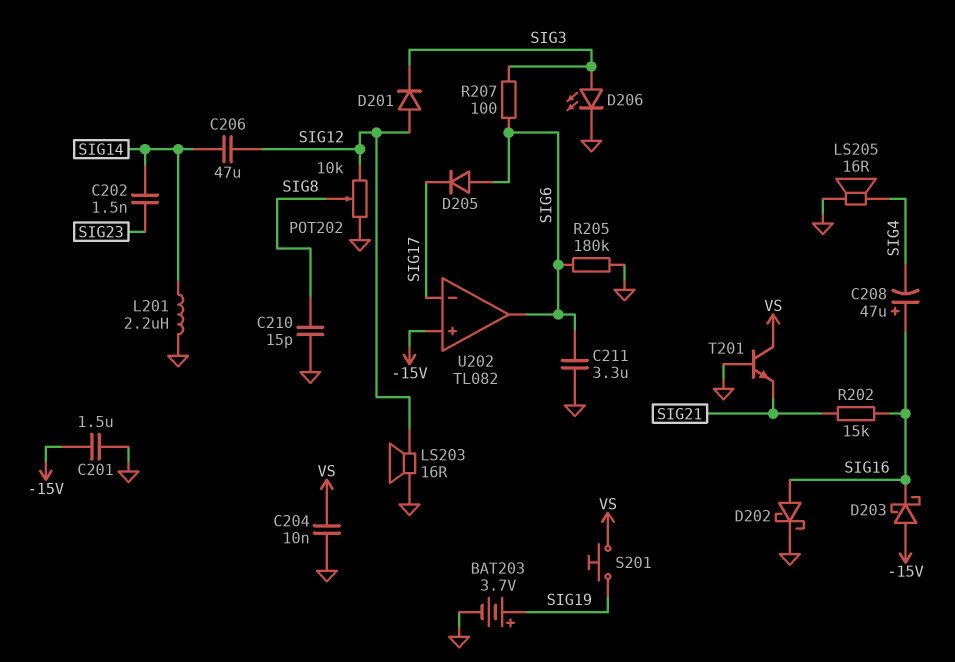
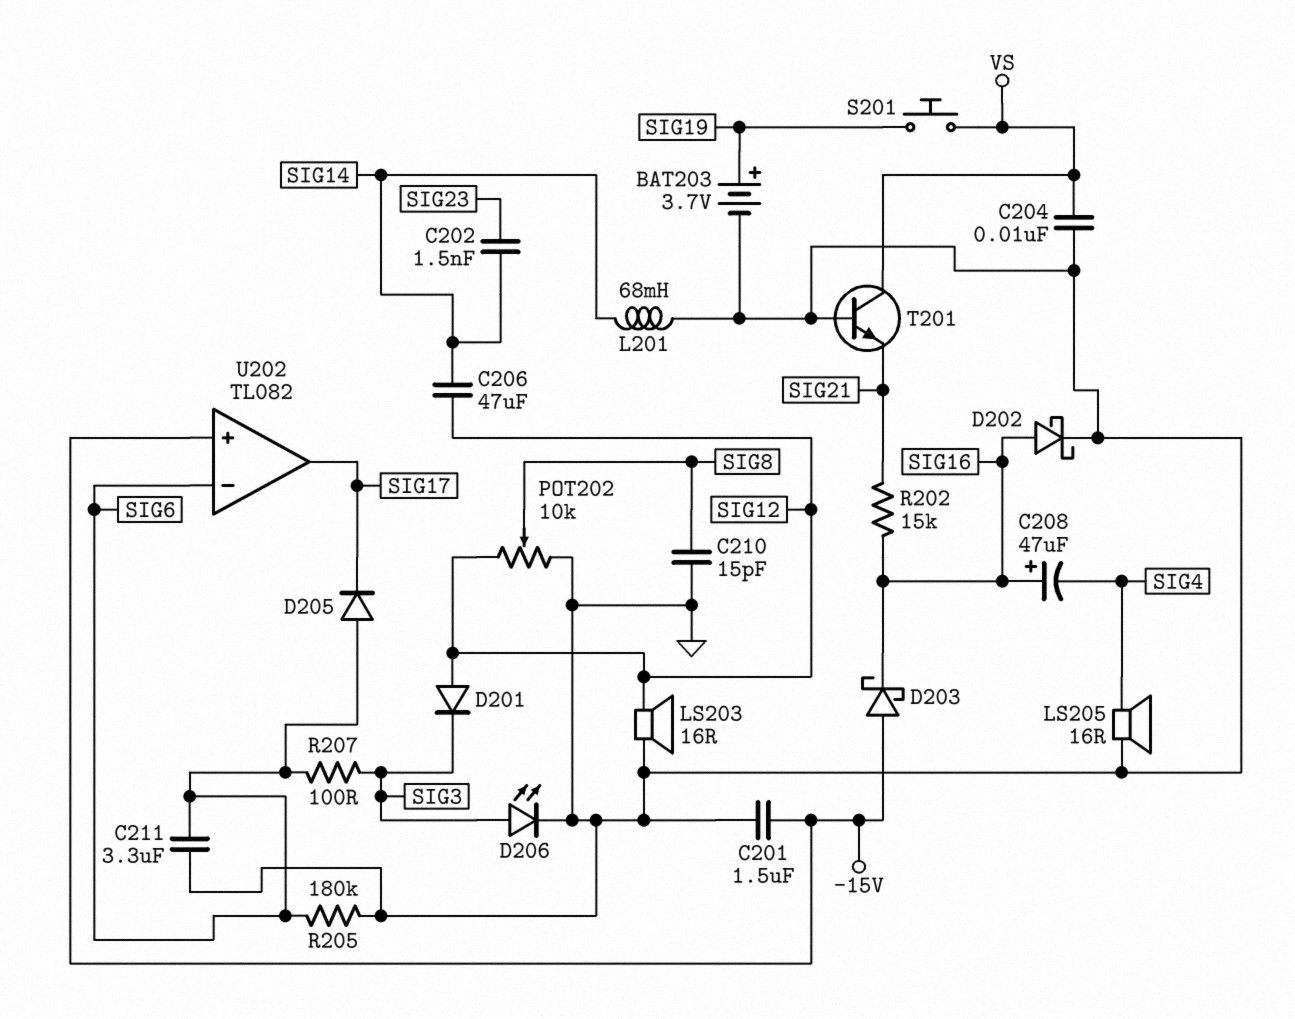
L201: 2.2uH (GND, SIG14) -> 68mH (GND, SIG14)
U202 pin in-: SIG17 -> SIG6
U202 pin out: SIG6 -> SIG17

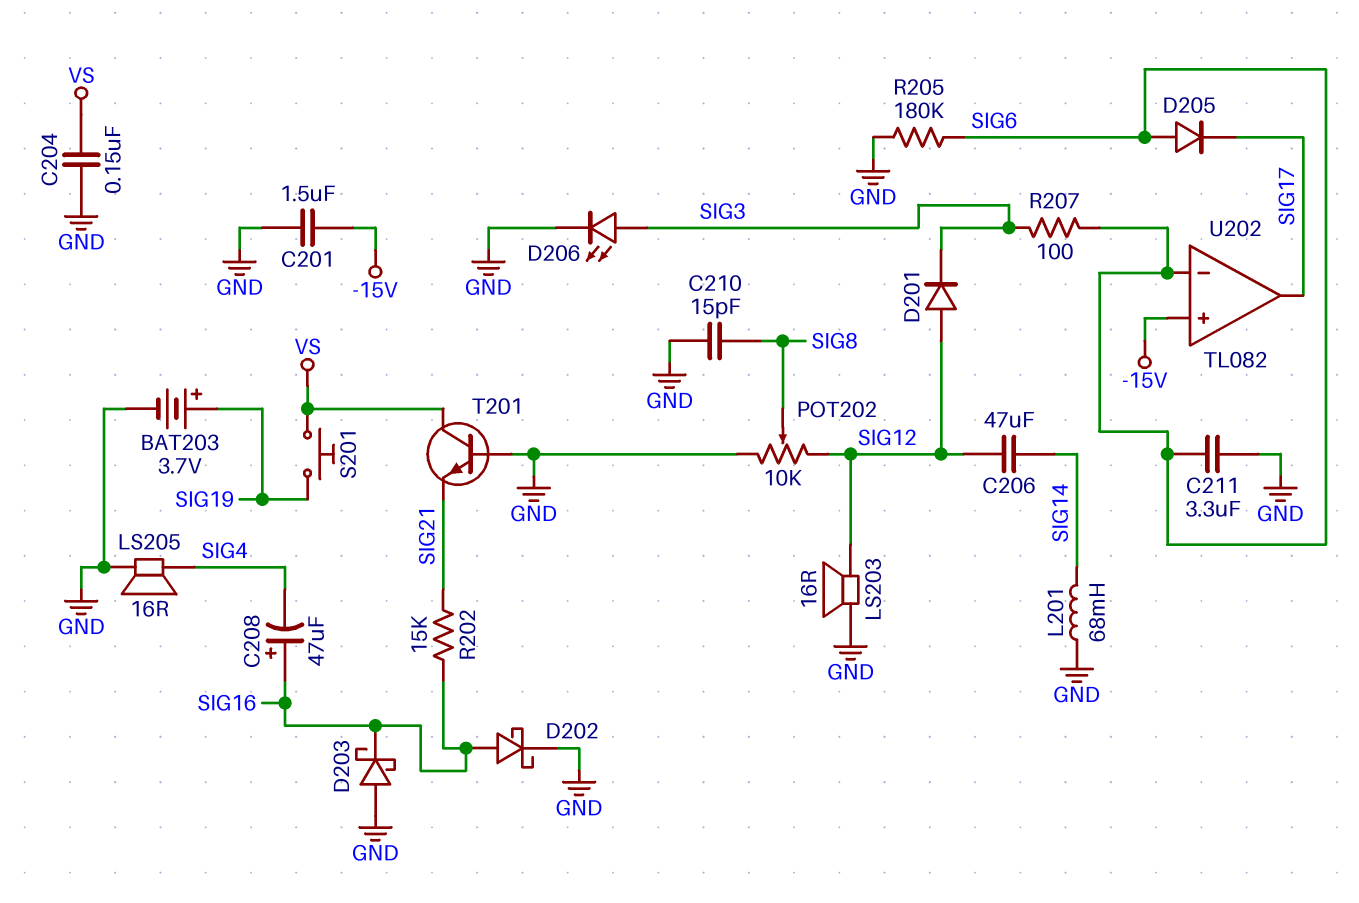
C202: 1.5nF (SIG14, SIG23) -> none
C204: 10nF (GND, VS) -> 150nF (GND, VS)
D203: schottky (A -15V, K SIG16) -> schottky (A GND, K SIG16)

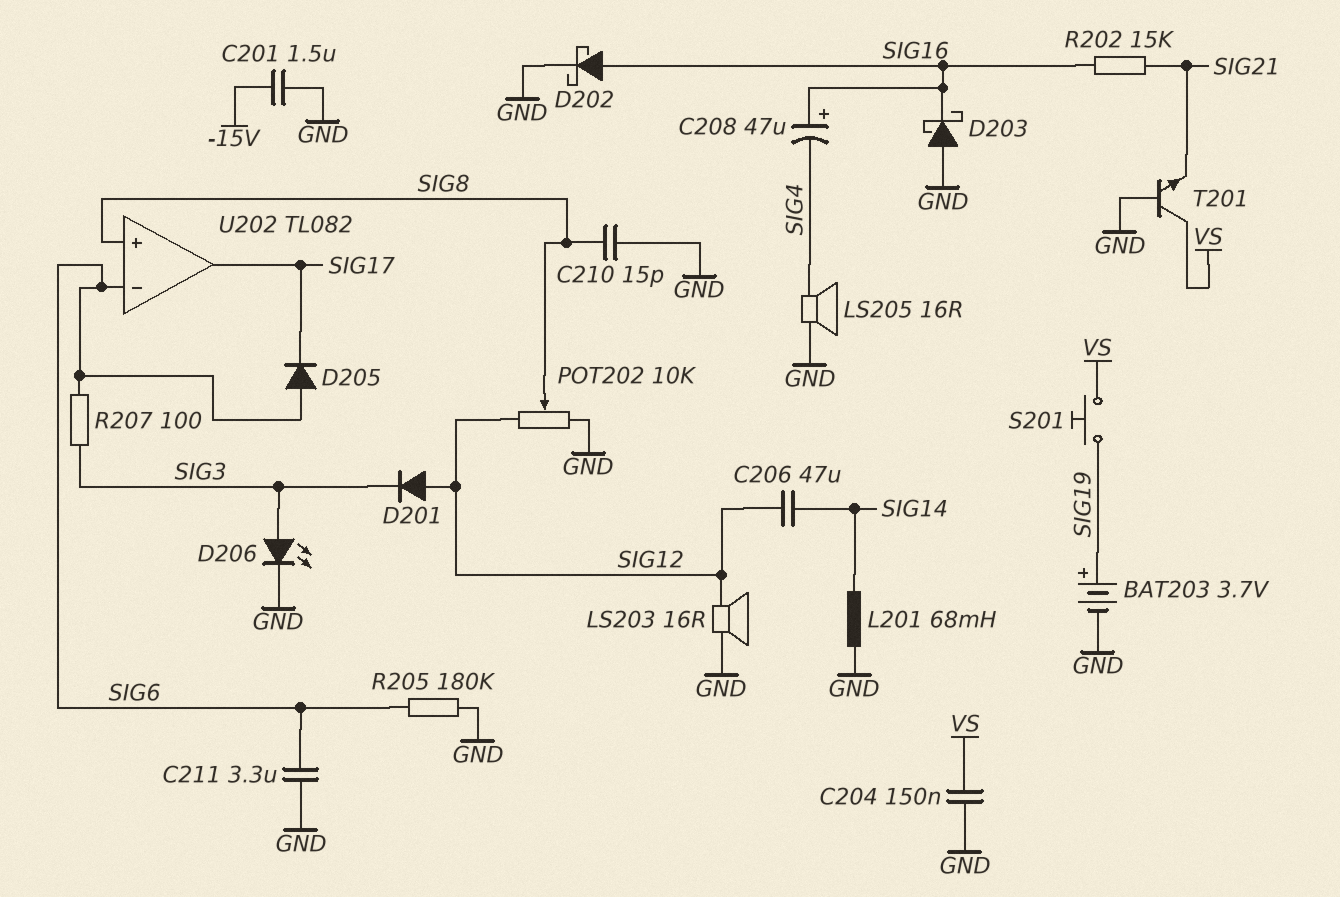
U202 pin in+: -15V -> SIG8

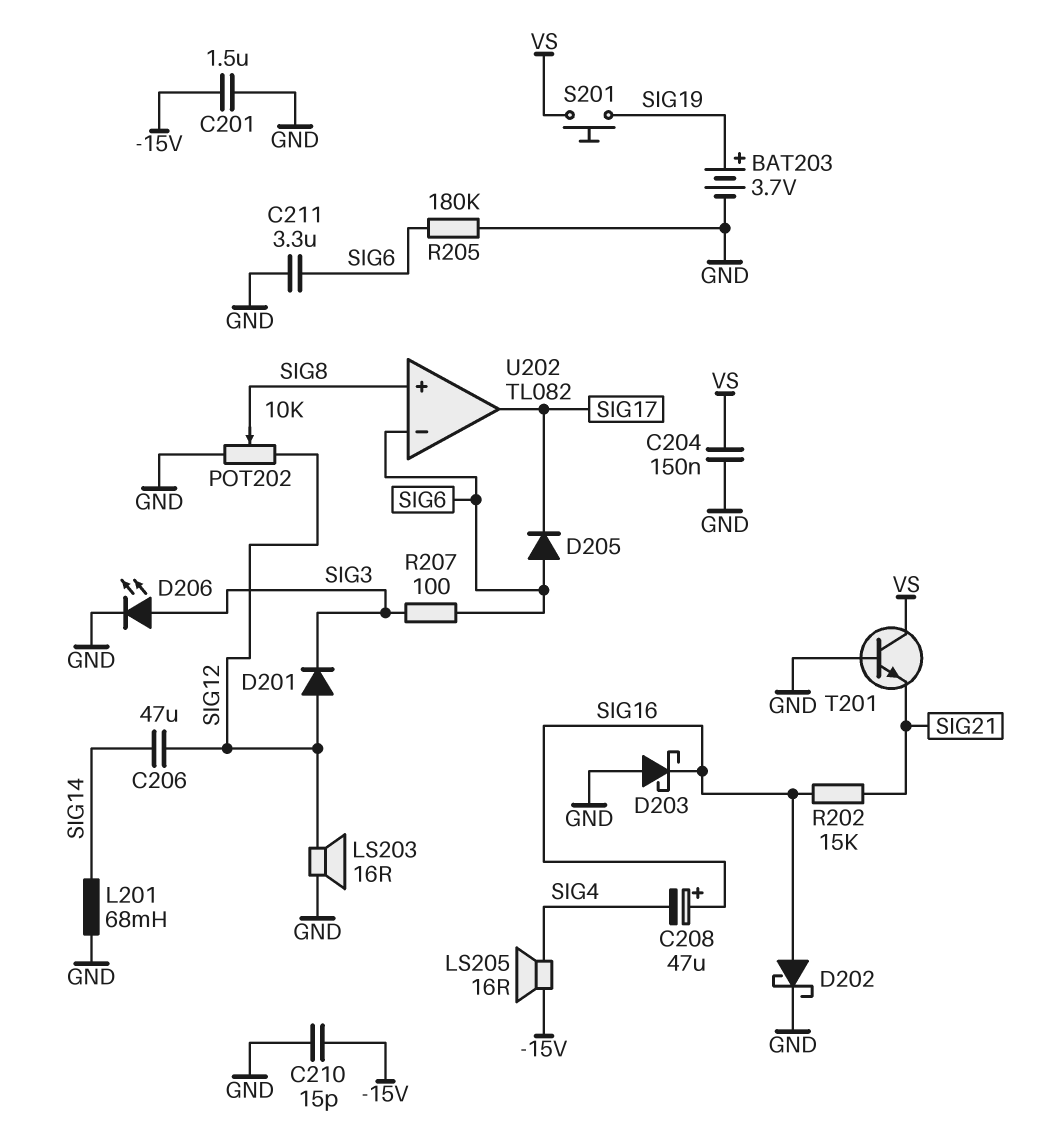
C210: 15pF (GND, SIG8) -> 15pF (-15V, GND)
LS205: speaker 16R (GND, SIG4) -> speaker 16R (-15V, SIG4)

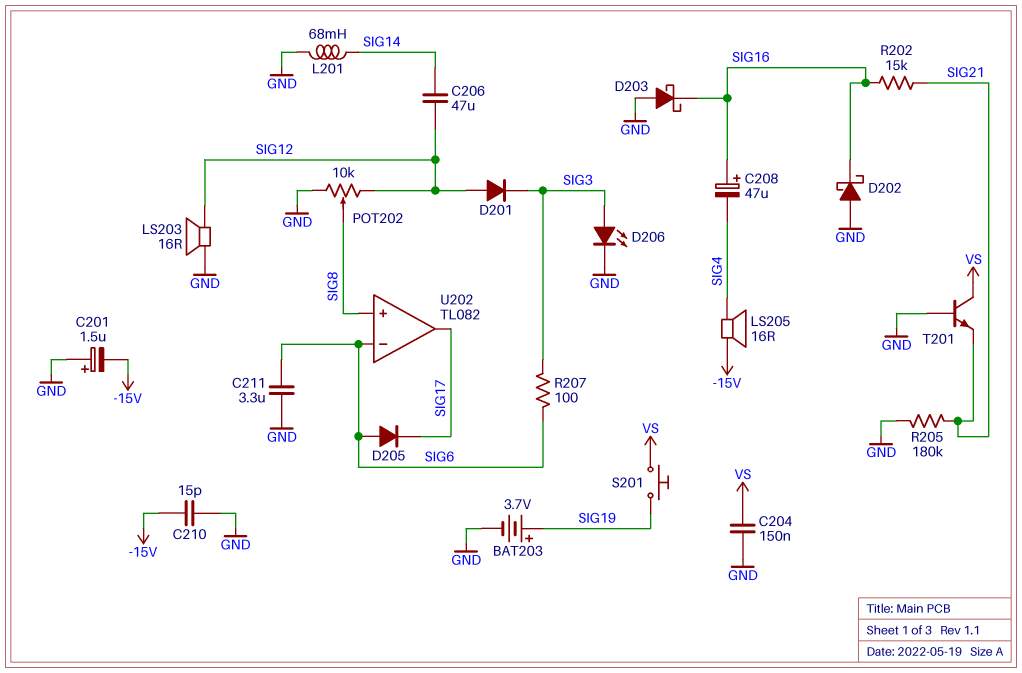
C201: 1.5uF (-15V, GND) -> 1.5uF (plus GND, minus -15V)
D202: schottky (A SIG16, K GND) -> schottky (A GND, K SIG16)
R205: 180k (GND, SIG6) -> 180k (GND, SIG21)

